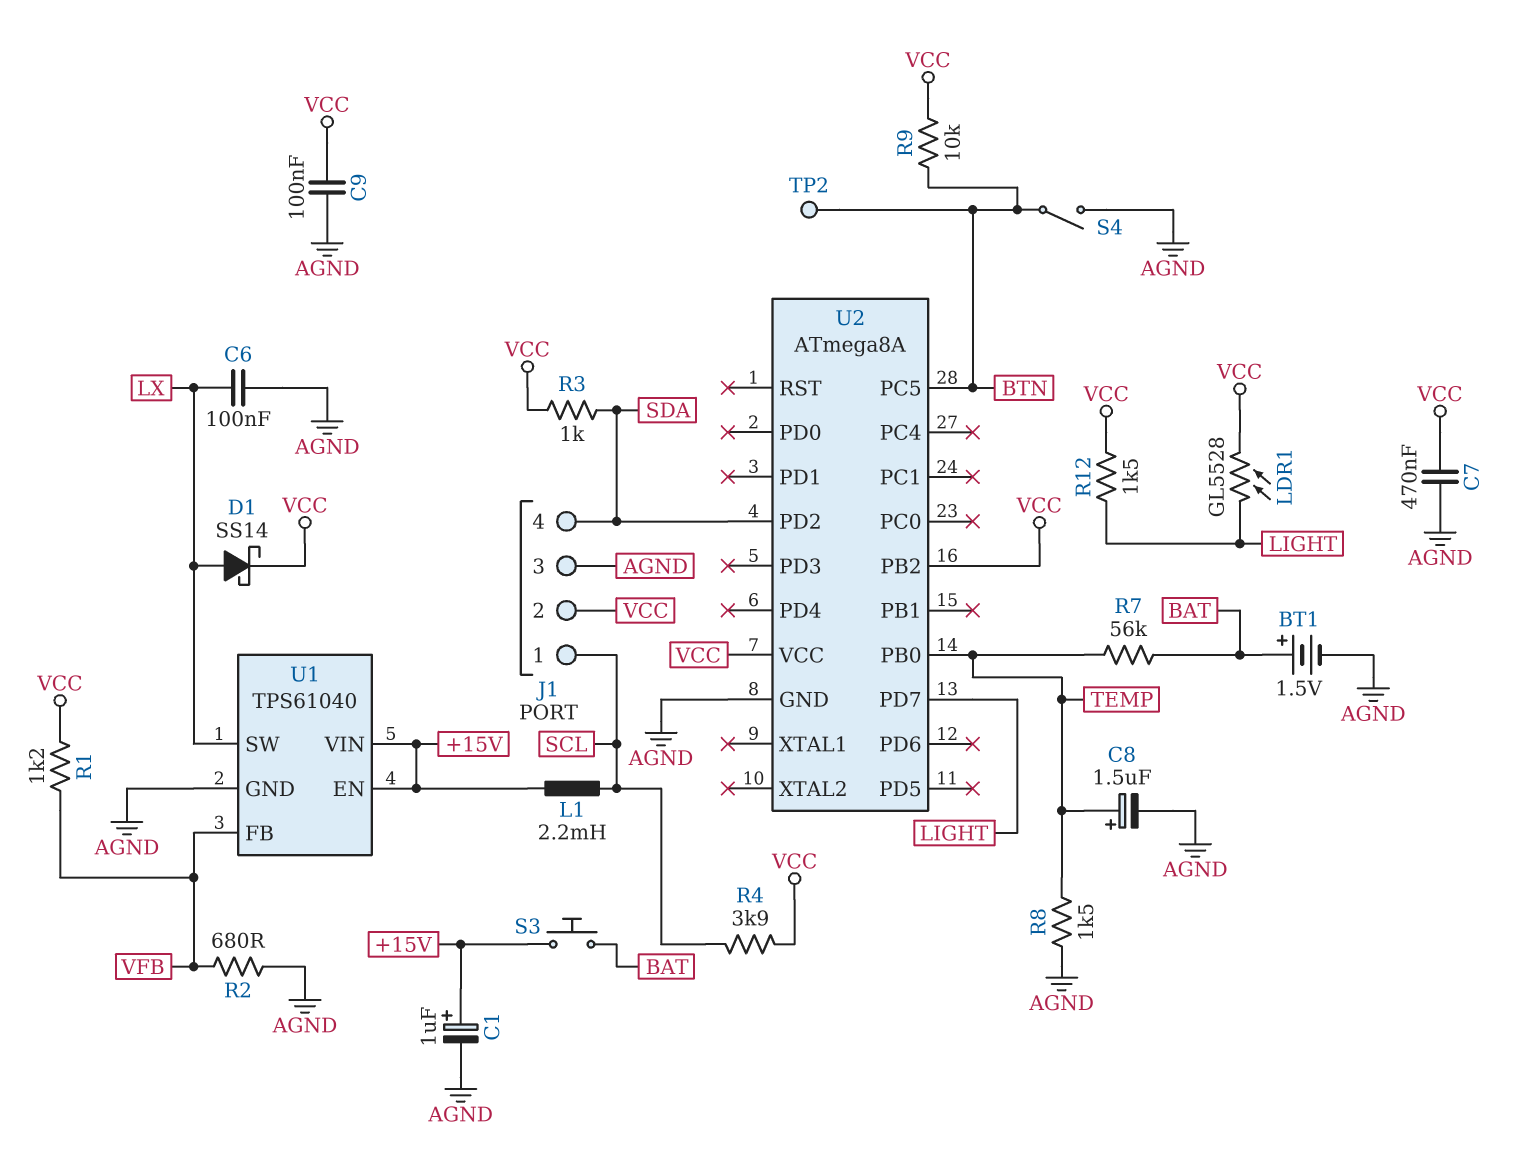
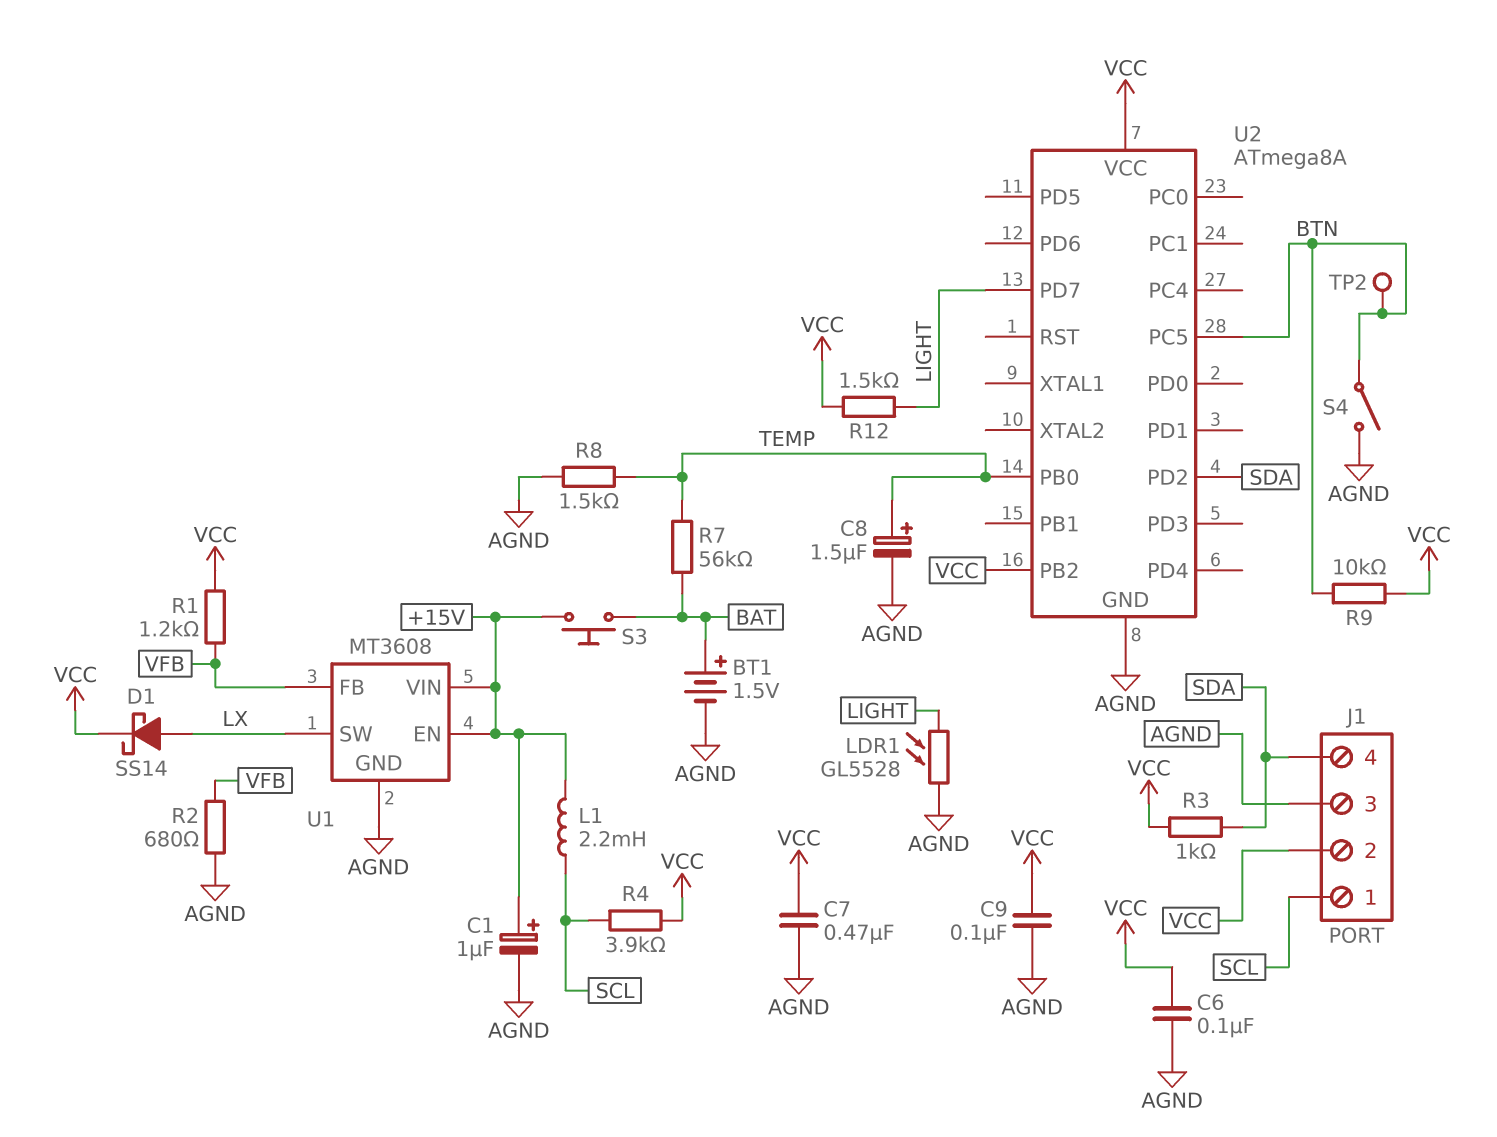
C6: 100nF (AGND, LX) -> 100nF (AGND, VCC)
LDR1: GL5528 (LIGHT, VCC) -> GL5528 (AGND, LIGHT)
U1: TPS61040 -> MT3608

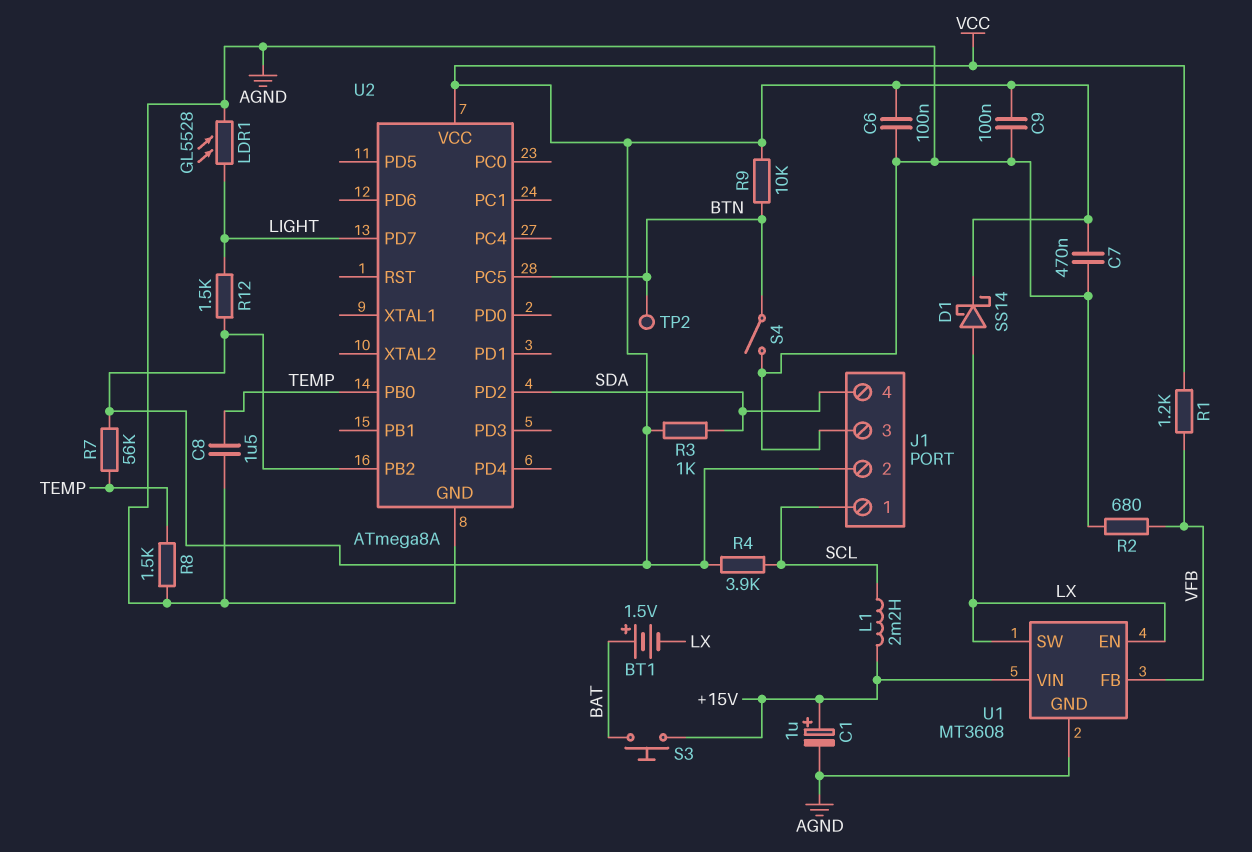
BT1: 1.5V (plus BAT, minus AGND) -> 1.5V (plus BAT, minus LX)
C8: 1.5uF (plus TEMP, minus AGND) -> 1.5uF (AGND, TEMP)
R7: 56k (BAT, TEMP) -> 56k (TEMP, VCC)
U1 pin EN: +15V -> LX

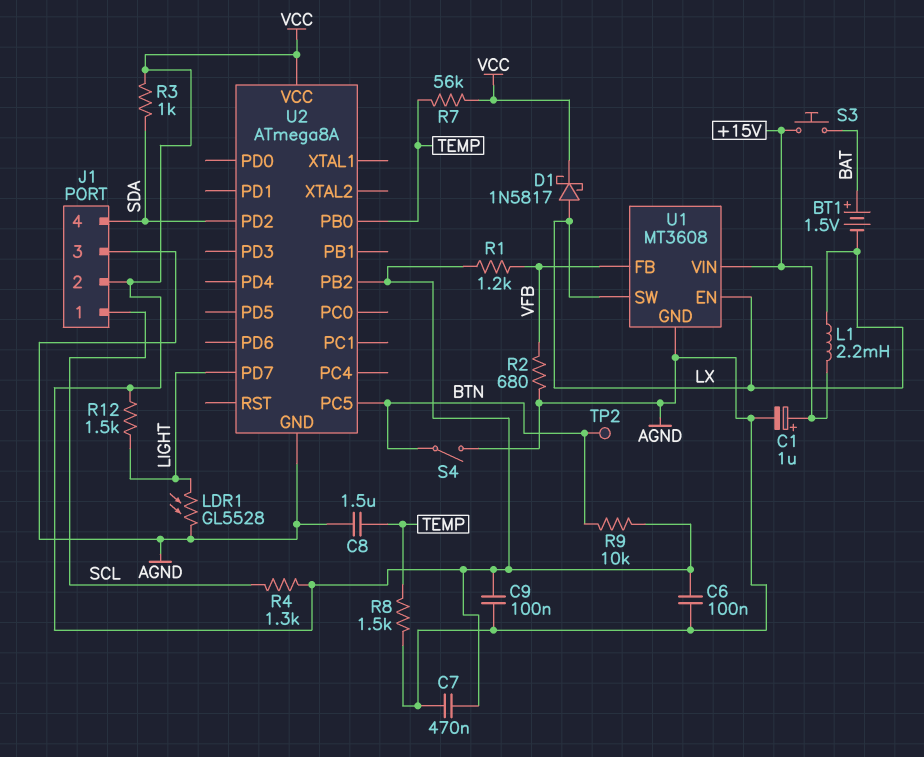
D1: schottky SS14 (A LX, K VCC) -> schottky 1N5817 (A LX, K VCC)
L1: 2.2mH (+15V, SCL) -> 2.2mH (+15V, LX)
R4: 3.9k (SCL, VCC) -> 1.3k (SCL, VCC)

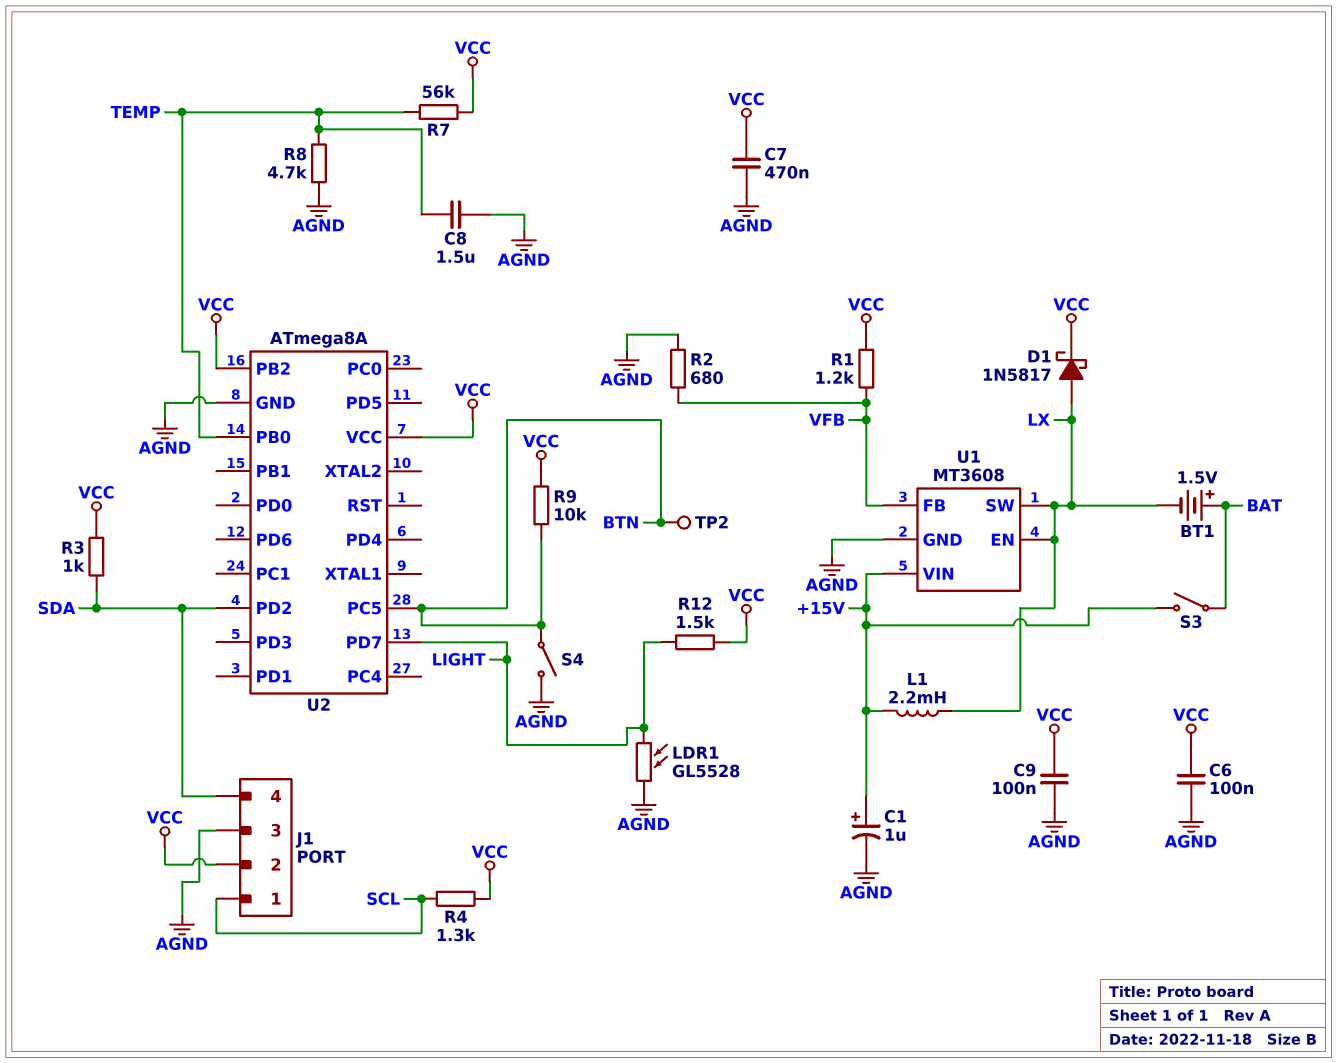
R8: 1.5k (AGND, TEMP) -> 4.7k (AGND, TEMP)
S3: button (+15V, BAT) -> switch (+15V, BAT)

